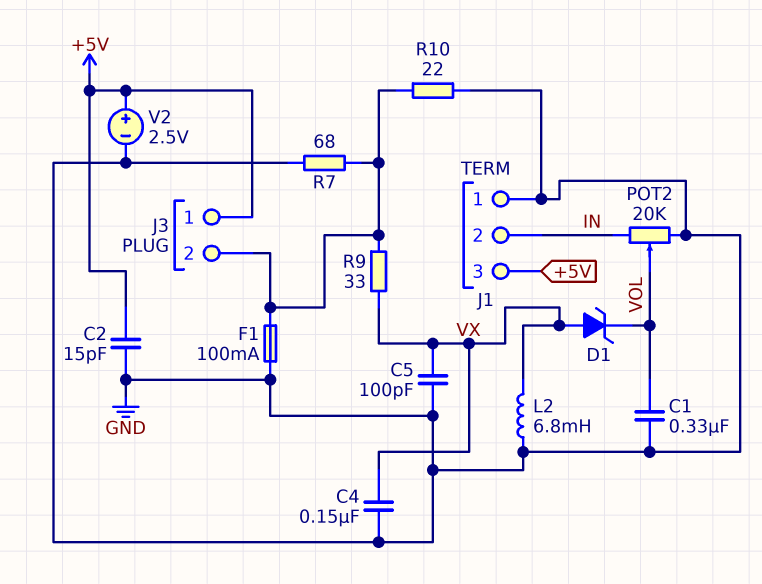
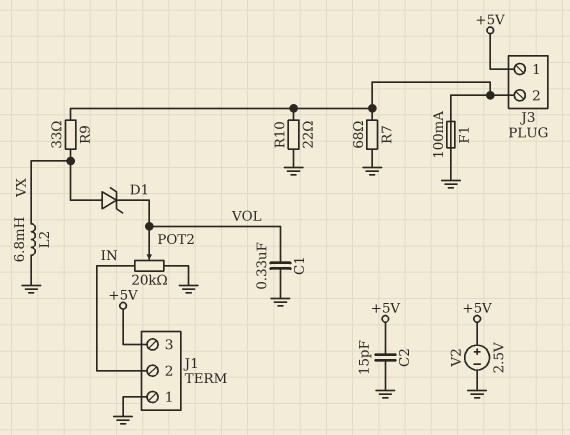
C4: 150nF (GND, VX) -> none
C5: 100pF (GND, VX) -> none

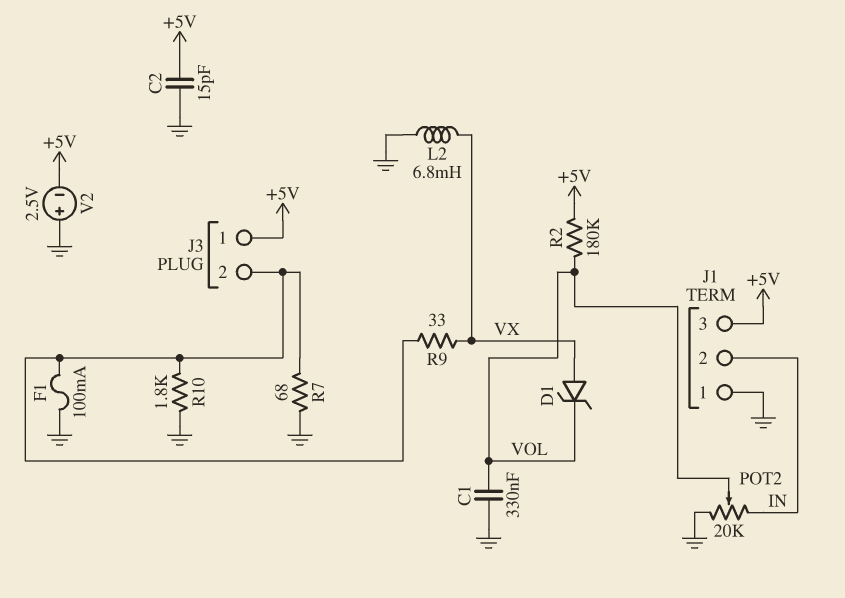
R2: none -> 180k (+5V, VOL)
R10: 22 (GND, J3/2) -> 1.8k (GND, J3/2)
V2: 2.5V (plus +5V, minus GND) -> 2.5V (plus GND, minus +5V)

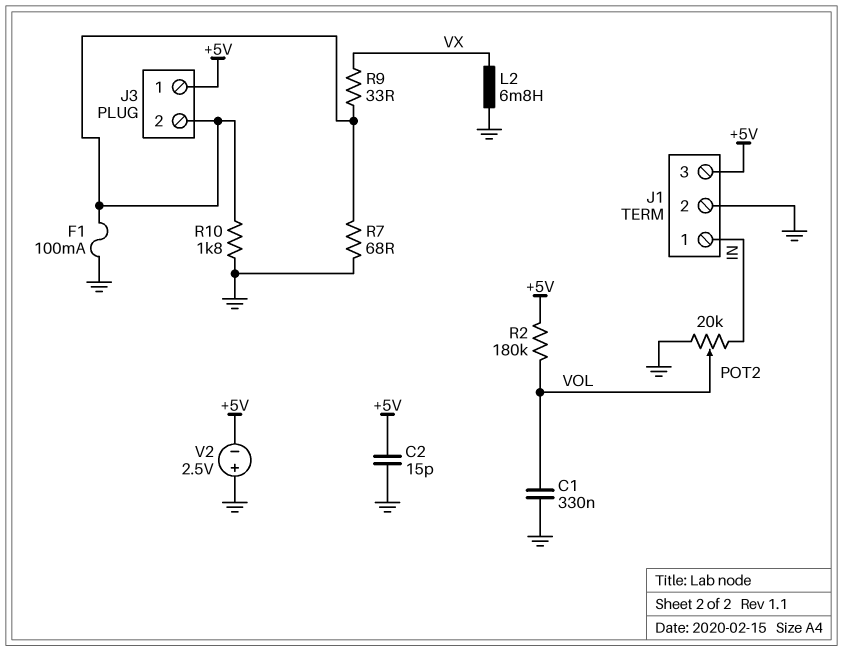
D1: zener (A VX, K VOL) -> none
J1 pin 1: GND -> IN
J1 pin 2: IN -> GND

